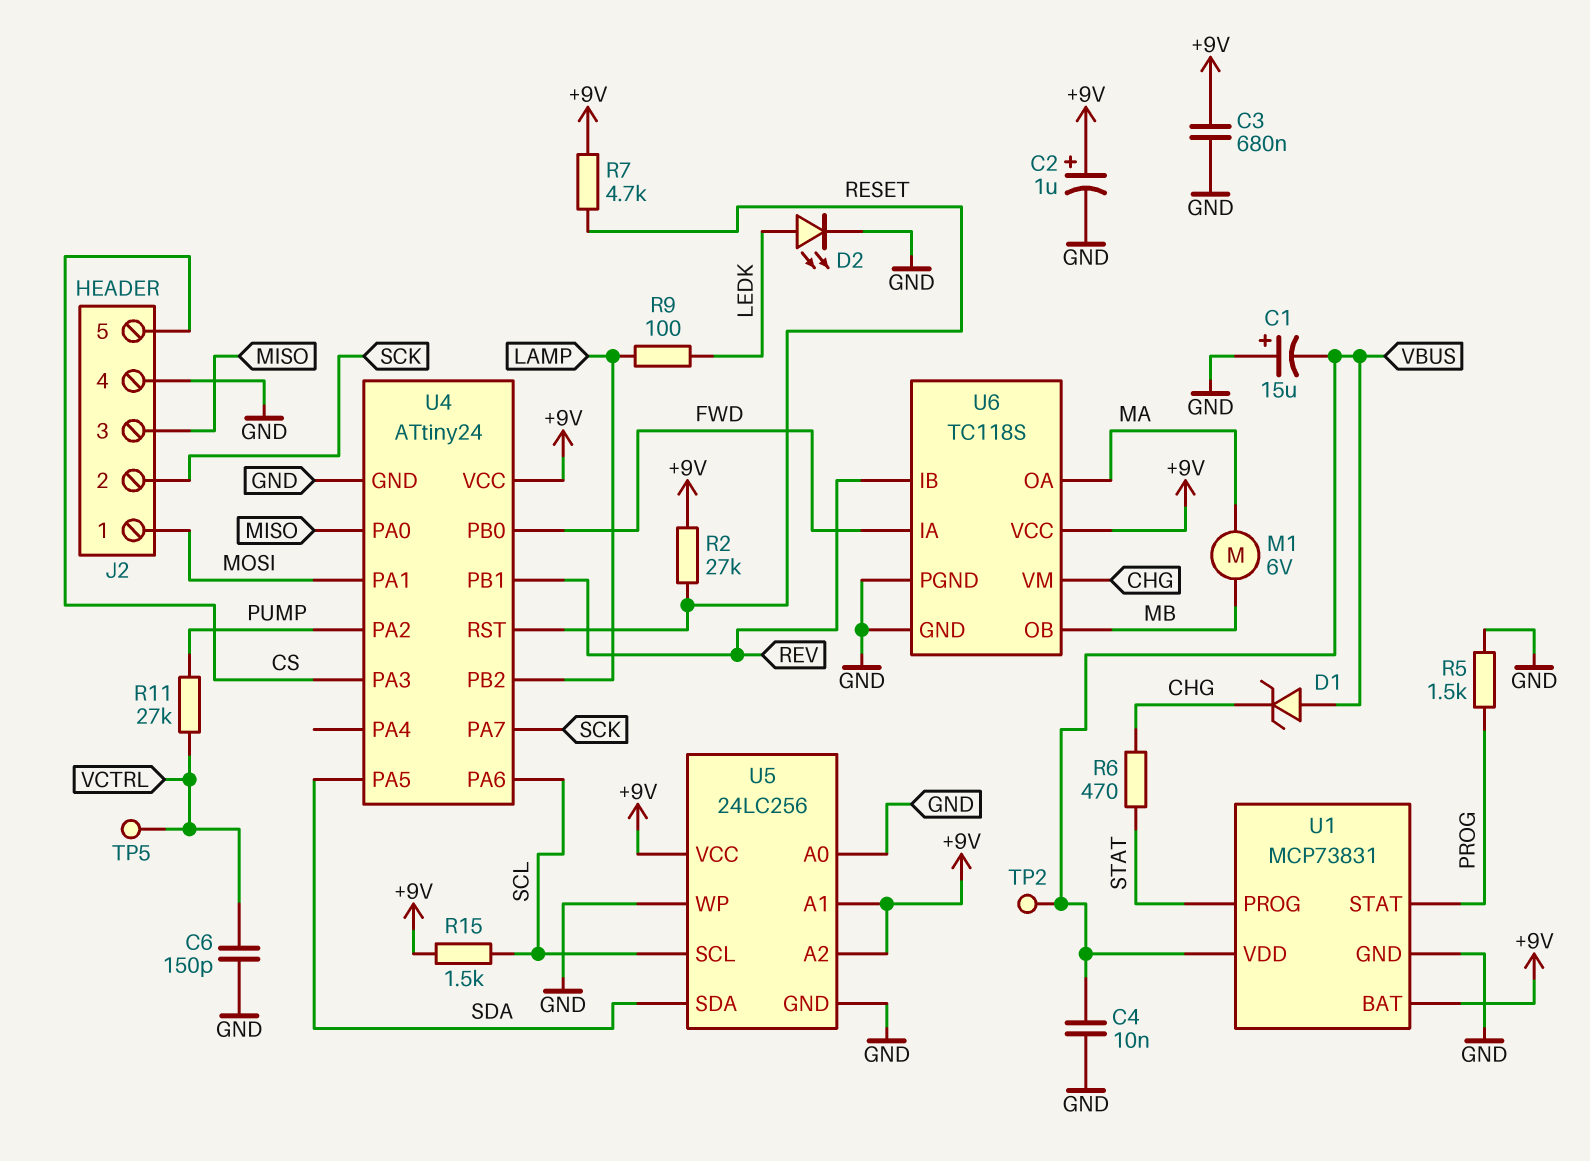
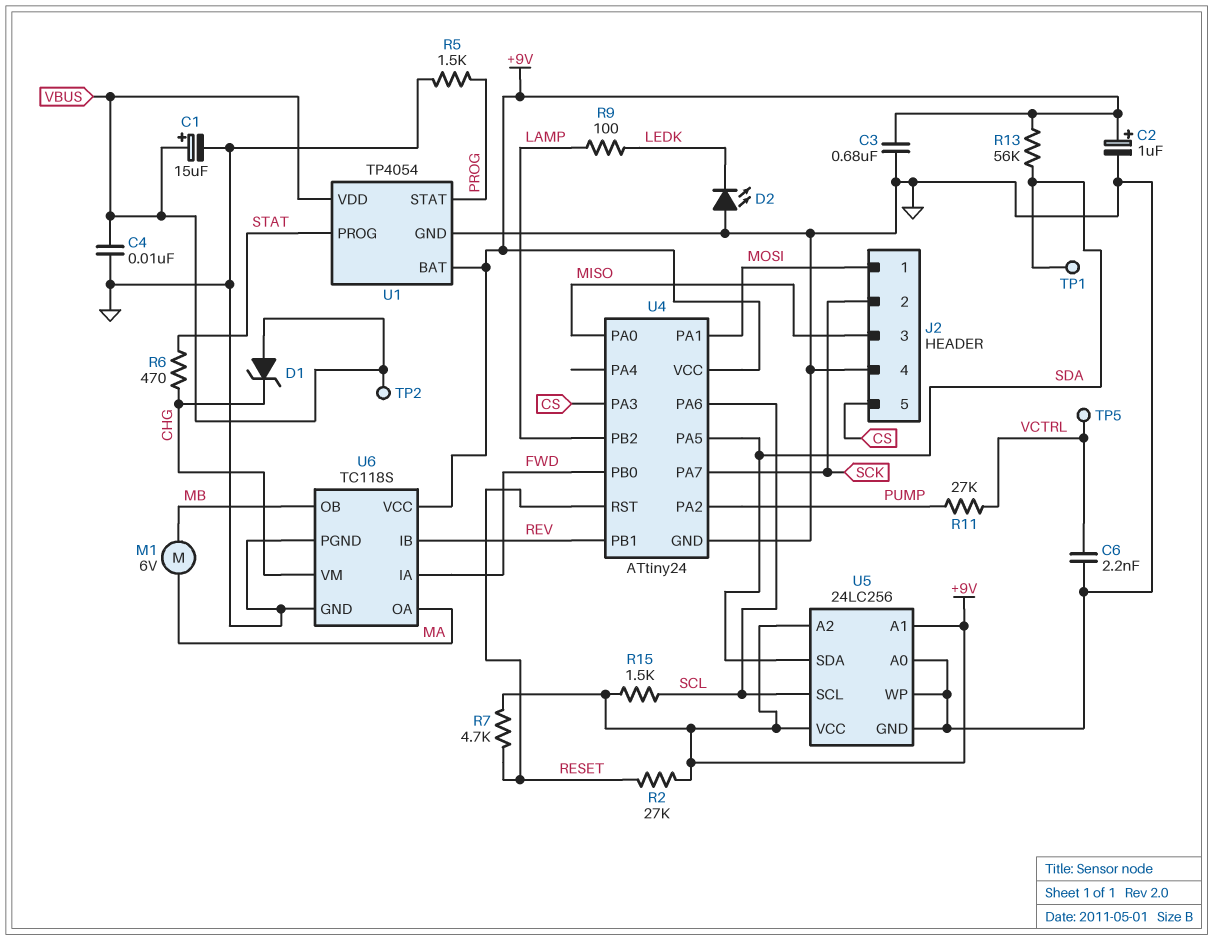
C1: 15uF (plus GND, minus VBUS) -> 15uF (plus VBUS, minus GND)
C6: 150pF (GND, VCTRL) -> 2.2nF (GND, VCTRL)
D2: LED (A LEDK, K GND) -> LED (A GND, K LEDK)
R13: none -> 56k (+9V, SDA)
TP1: none -> test point (SDA)
U1: MCP73831 -> TP4054

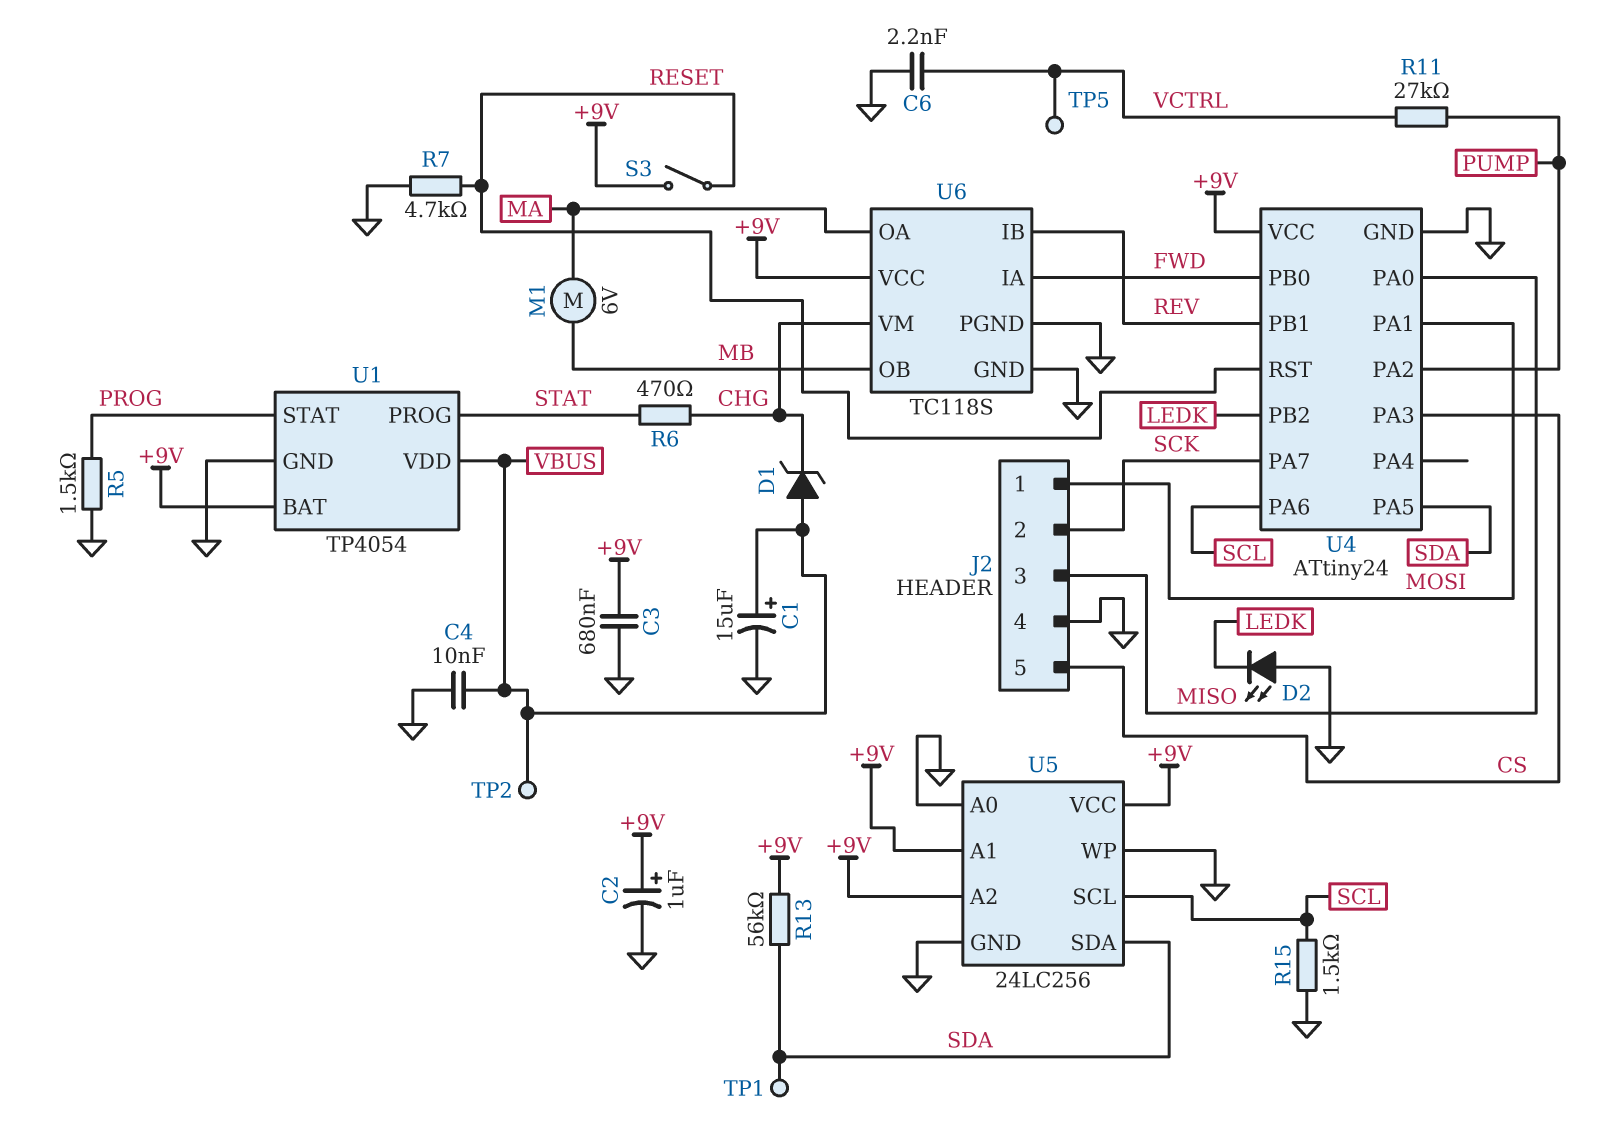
R2: 27k (+9V, RESET) -> none
R7: 4.7k (+9V, RESET) -> 4.7k (GND, RESET)
R9: 100 (LAMP, LEDK) -> none
R15: 1.5k (+9V, SCL) -> 1.5k (GND, SCL)
S3: none -> switch (+9V, RESET)
U4 pin PB2: LAMP -> LEDK

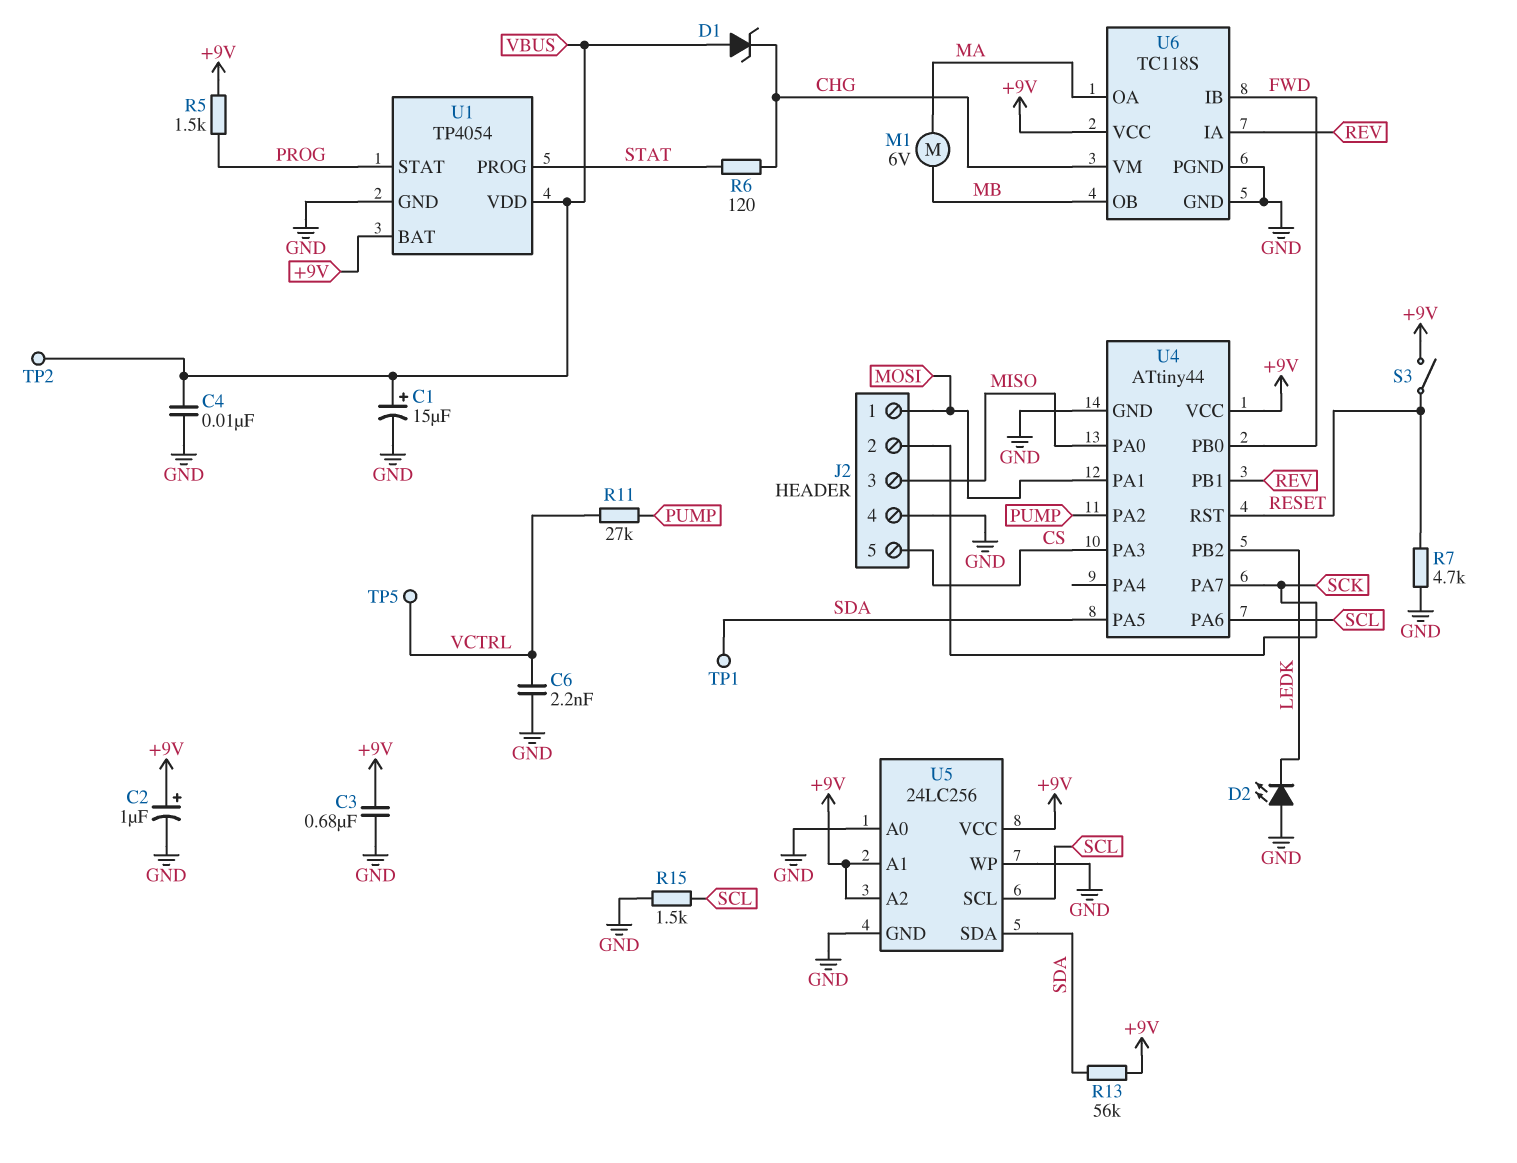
R5: 1.5k (GND, PROG) -> 1.5k (+9V, PROG)
R6: 470 (CHG, STAT) -> 120 (CHG, STAT)
U4: ATtiny24 -> ATtiny44
U6 pin IA: FWD -> REV
U6 pin IB: REV -> FWD

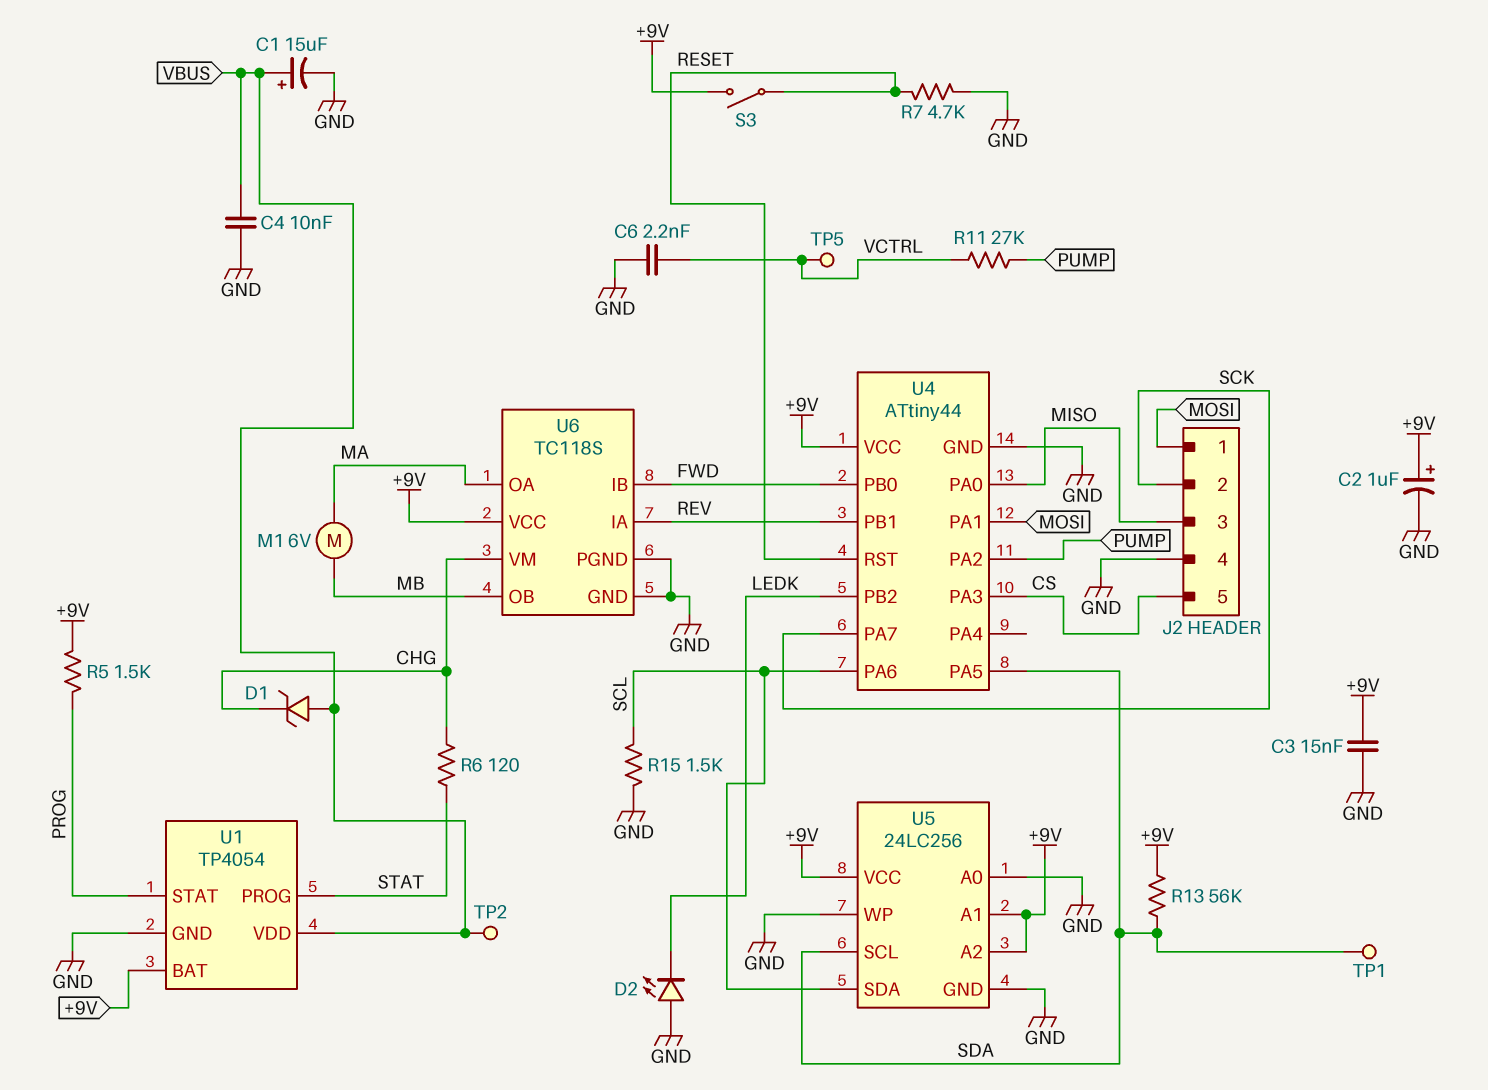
C3: 680nF (+9V, GND) -> 15nF (+9V, GND)
U5 pin SCL: SCL -> SDA
U5 pin SDA: SDA -> SCL

